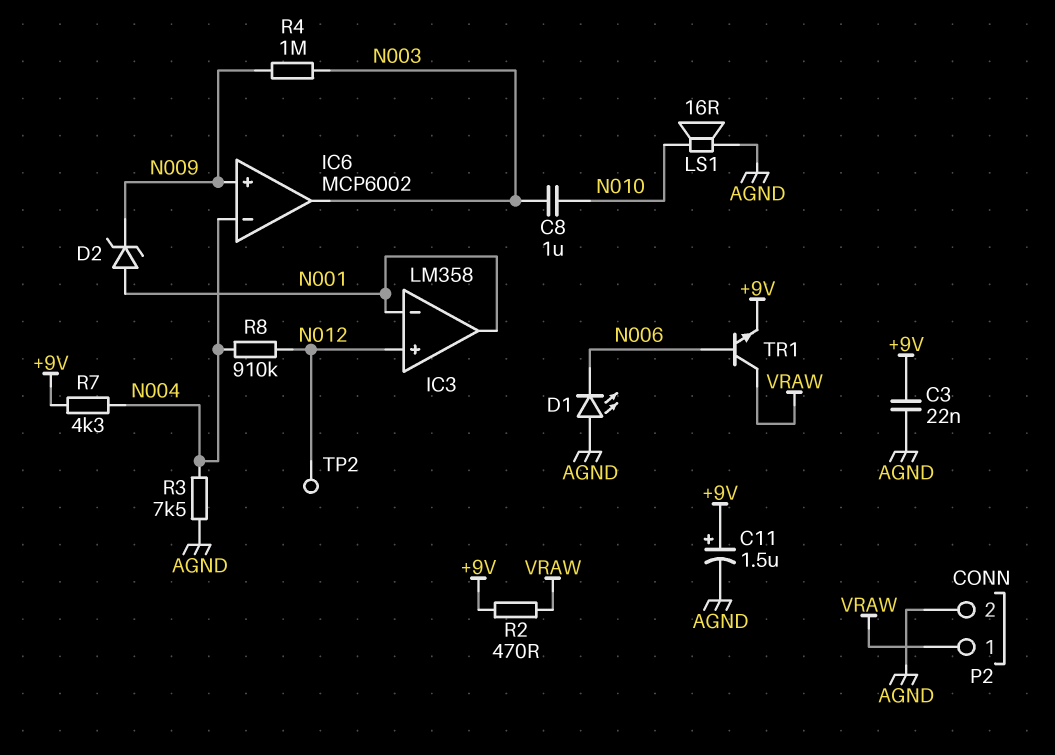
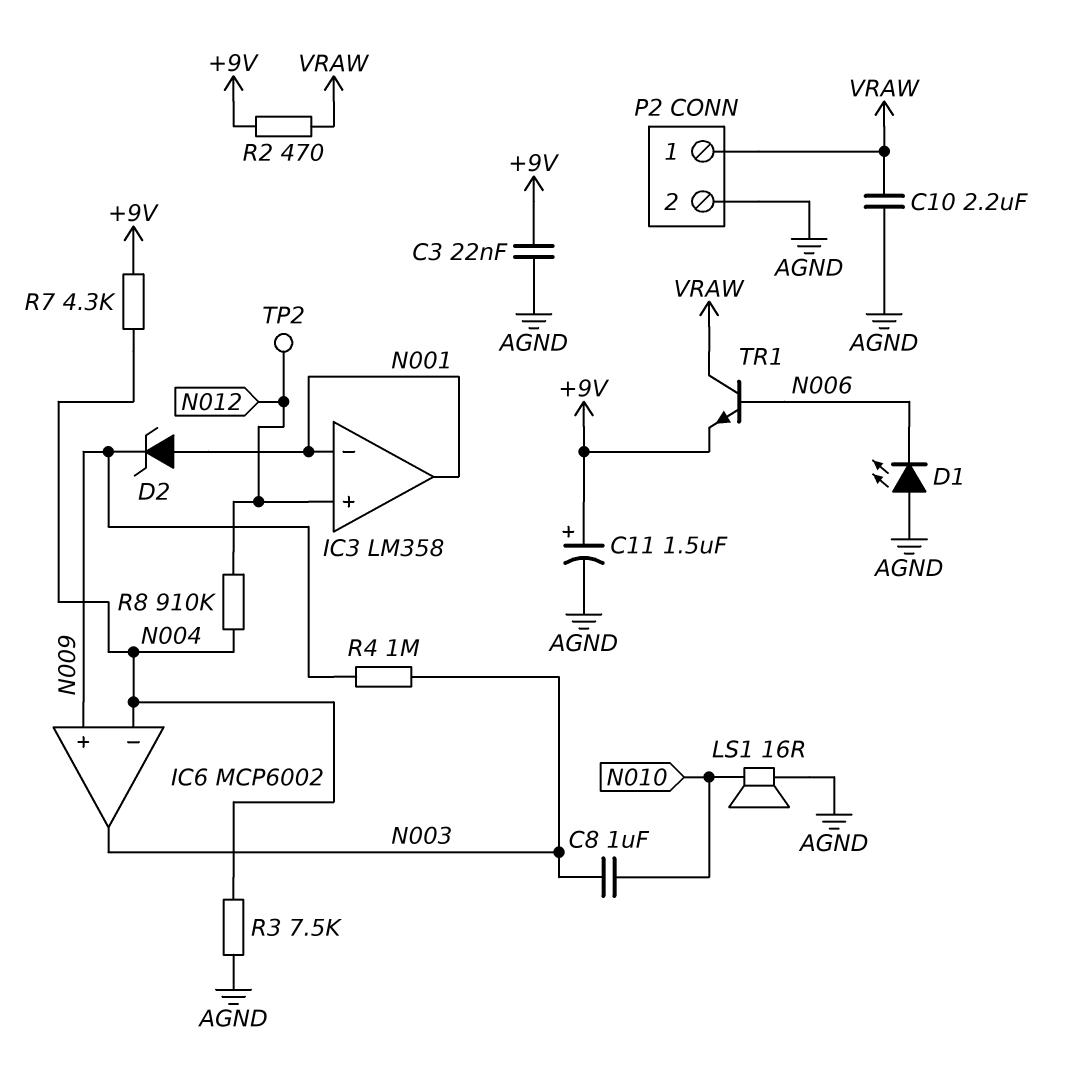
C10: none -> 2.2uF (AGND, VRAW)

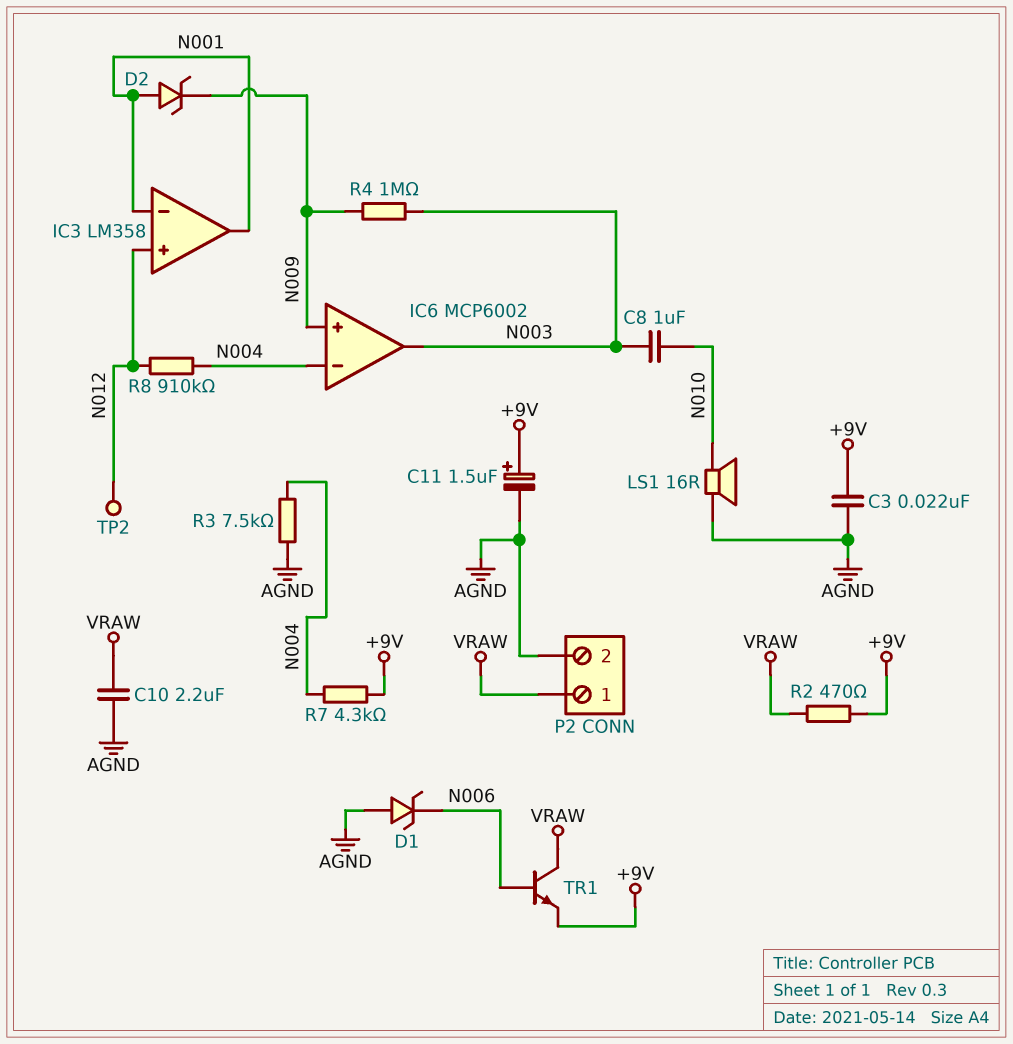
D1: LED (A AGND, K N006) -> zener (A AGND, K N006)

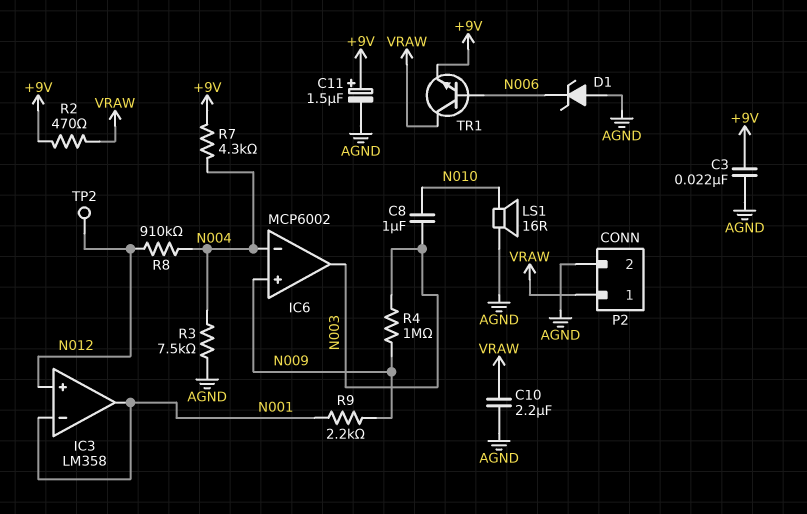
D2: zener (A N001, K N009) -> none
R9: none -> 2.2k (N001, N009)

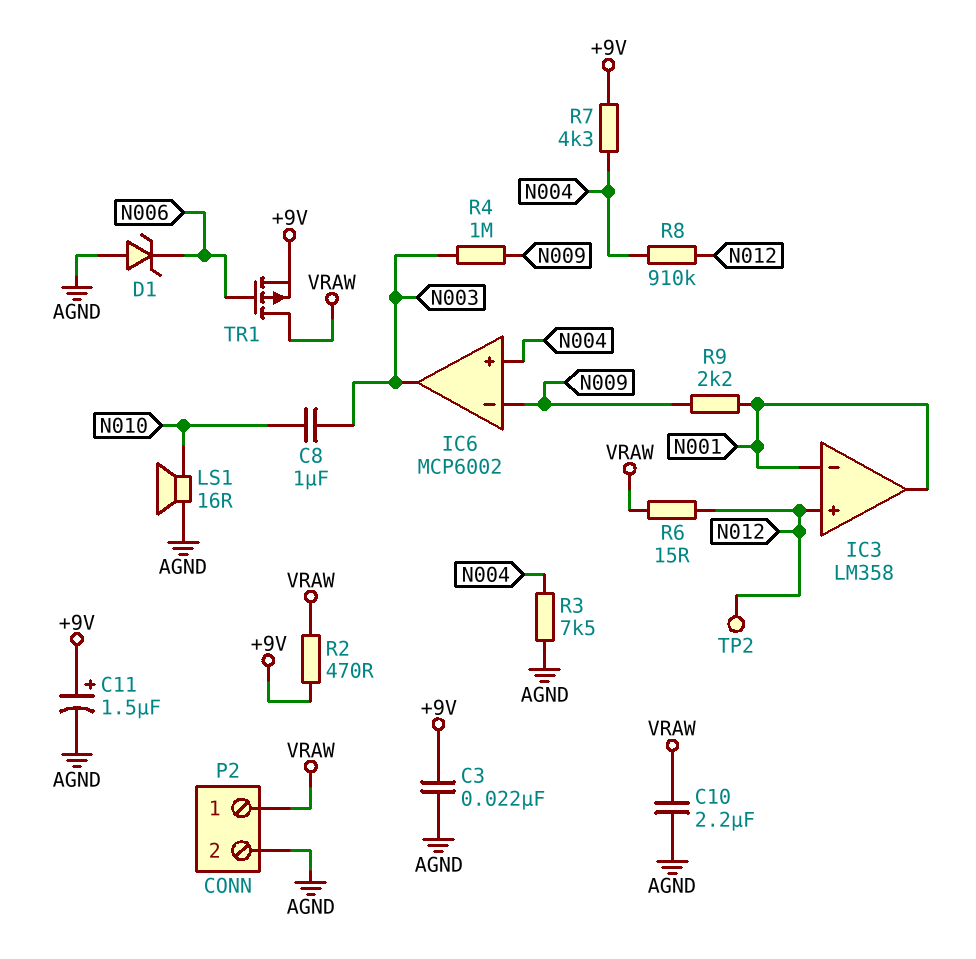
IC6 pin in+: N009 -> N004
IC6 pin in-: N004 -> N009
R6: none -> 15 (N012, VRAW)
TR1: NPN (B N006, C VRAW, E +9V) -> PMOS (G N006, D VRAW, S +9V)

